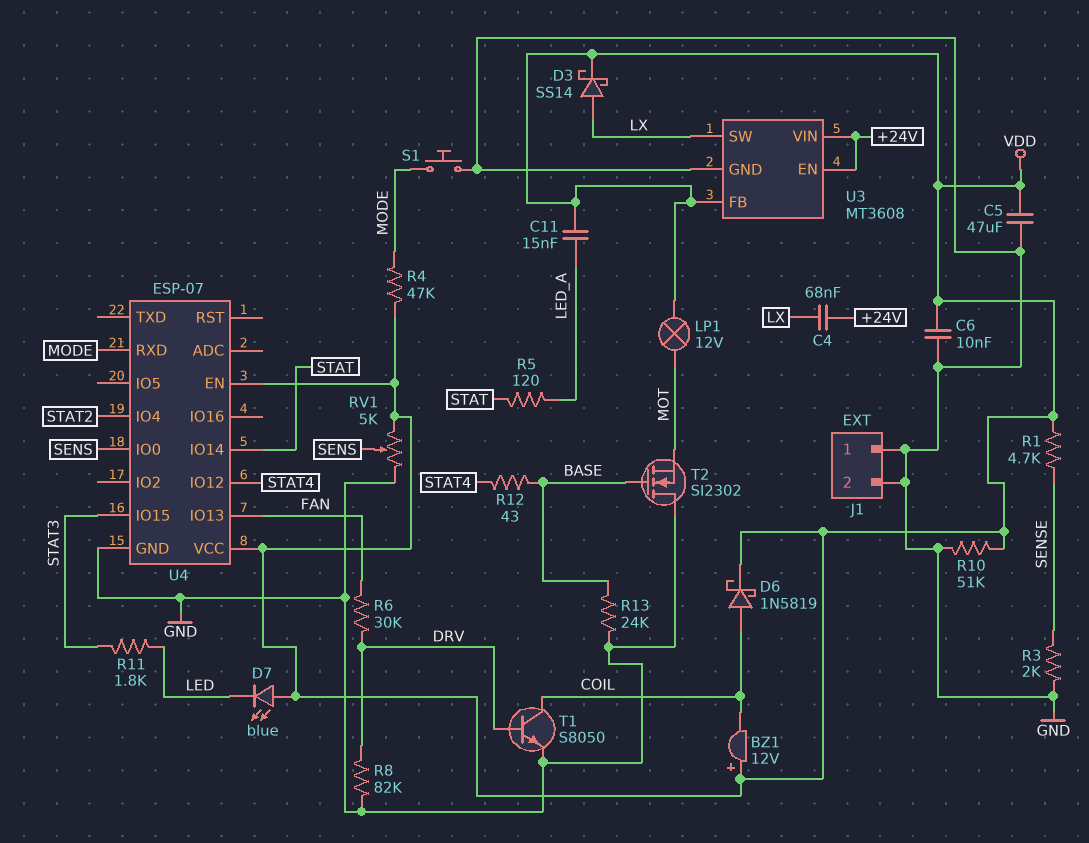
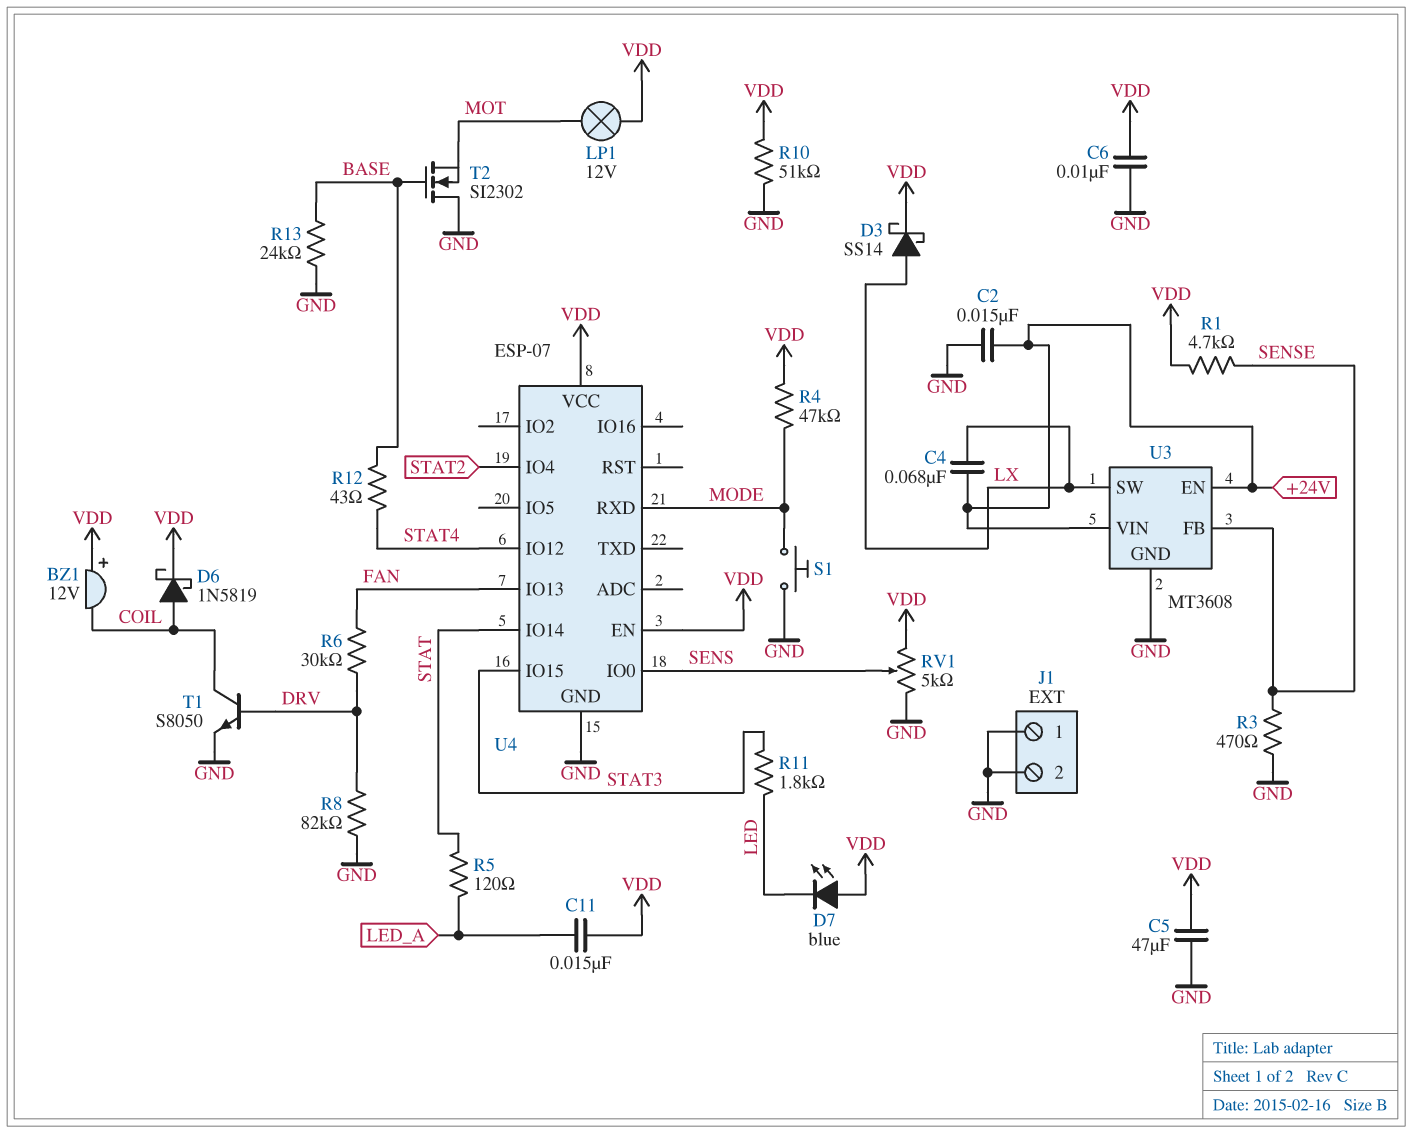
C2: none -> 15nF (+24V, GND)
R3: 2k (GND, SENSE) -> 470 (GND, SENSE)
U3 pin FB: VDD -> SENSE

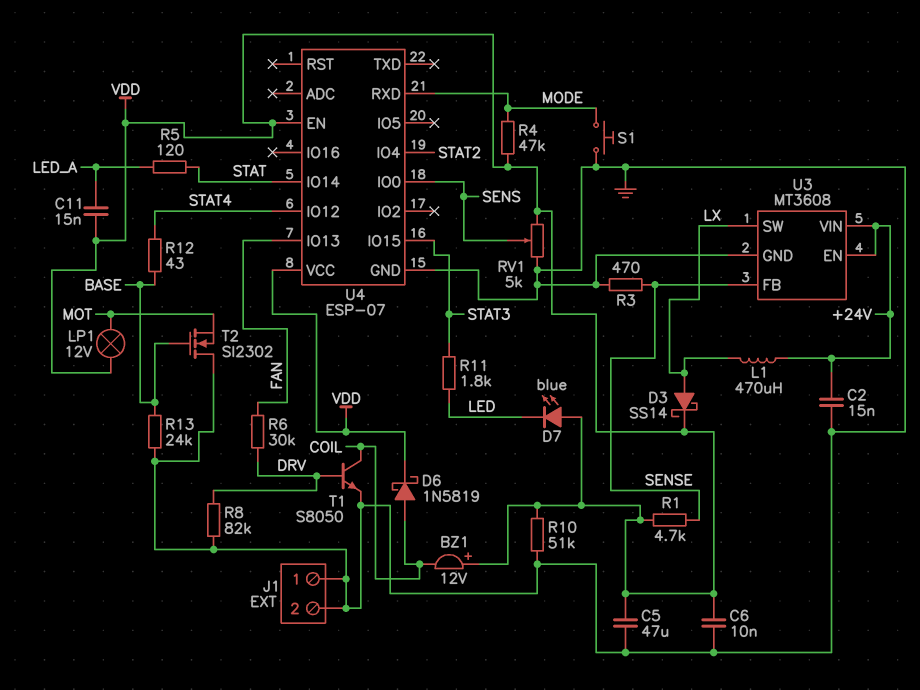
C4: 68nF (+24V, LX) -> none
L1: none -> 470uH (+24V, LX)

